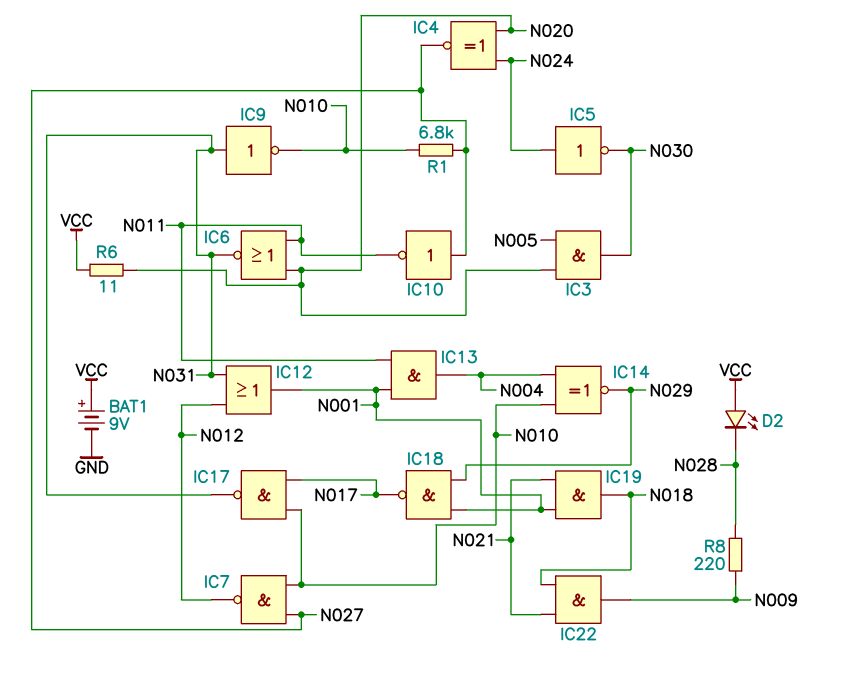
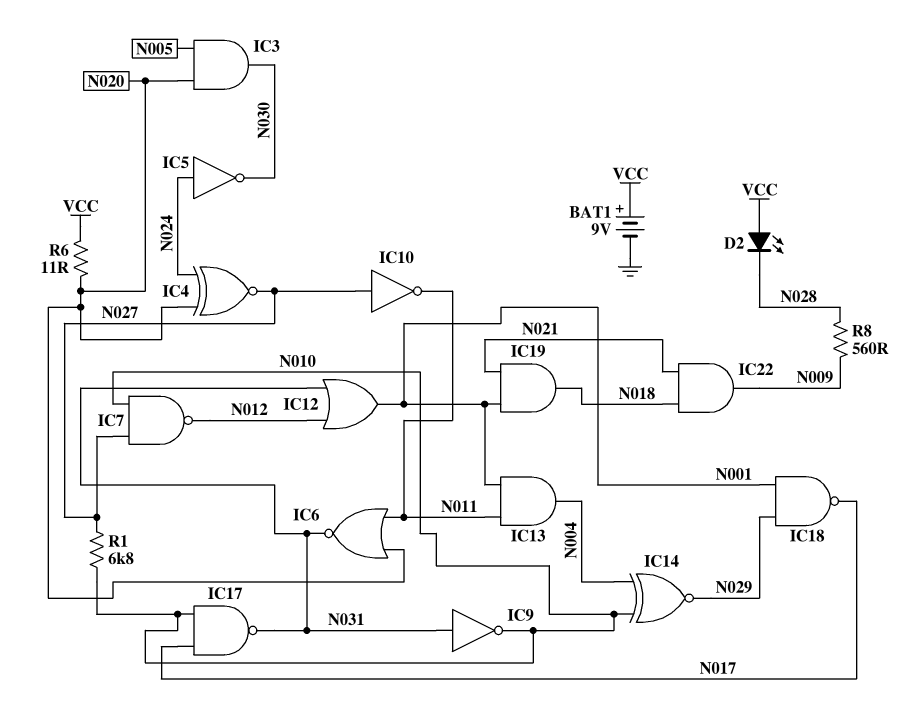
R8: 220 (N009, N028) -> 560 (N009, N028)

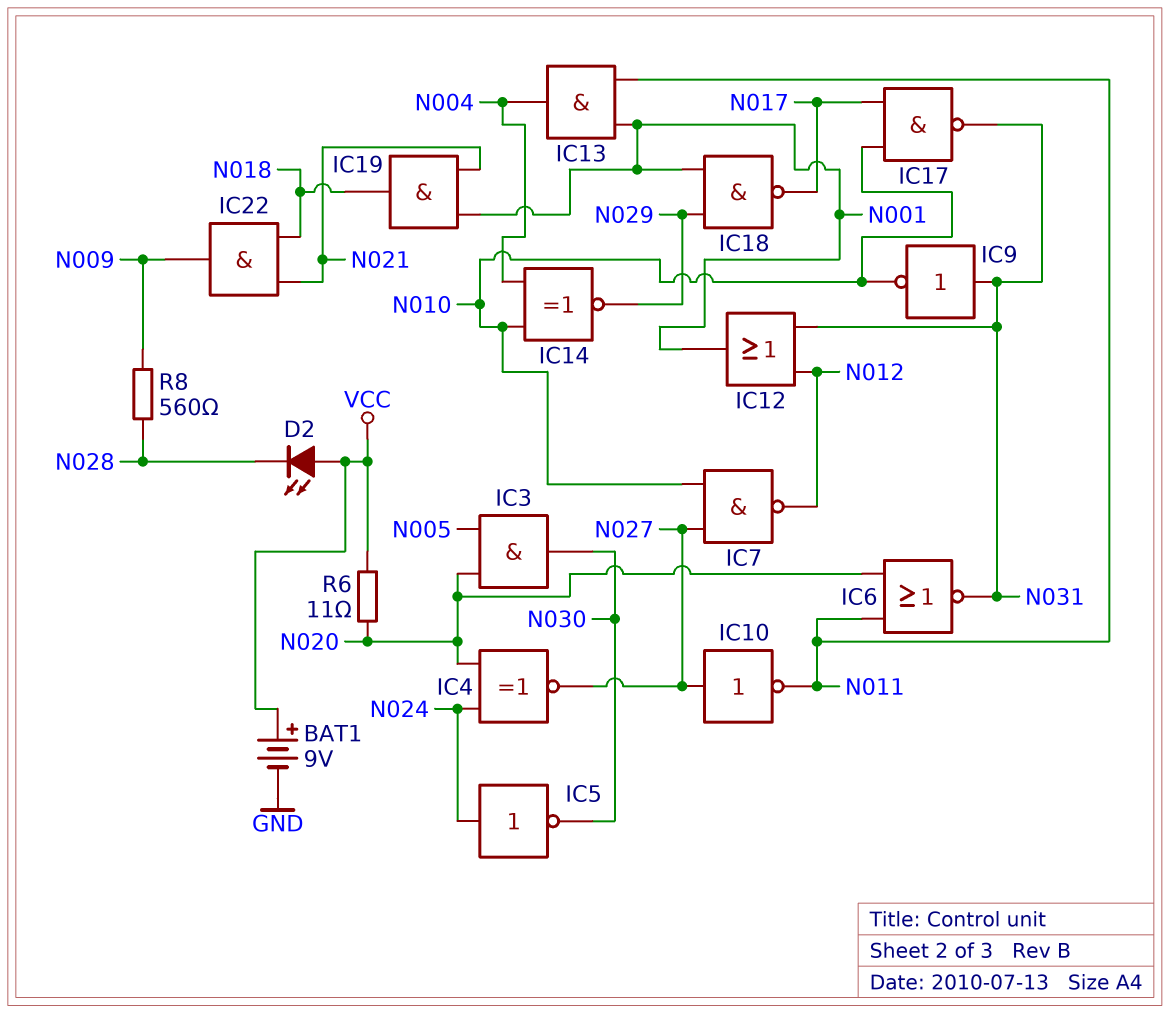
R1: 6.8k (N010, N027) -> none

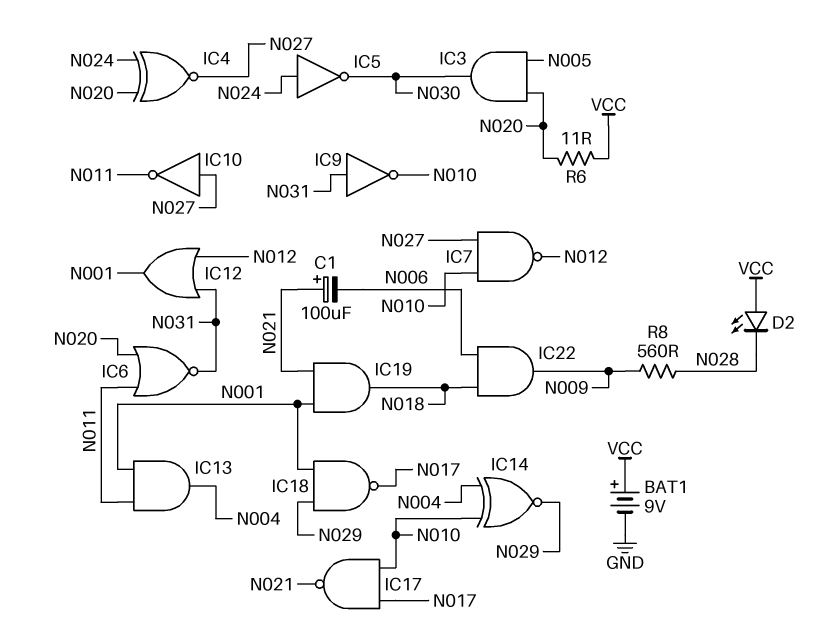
C1: none -> 100uF (plus N021, minus N006)
IC17: NAND (in N010, in N017, out N031) -> NAND (in N010, in N017, out N021)
IC22: AND (in N018, in N021, out N009) -> AND (in N006, in N018, out N009)

